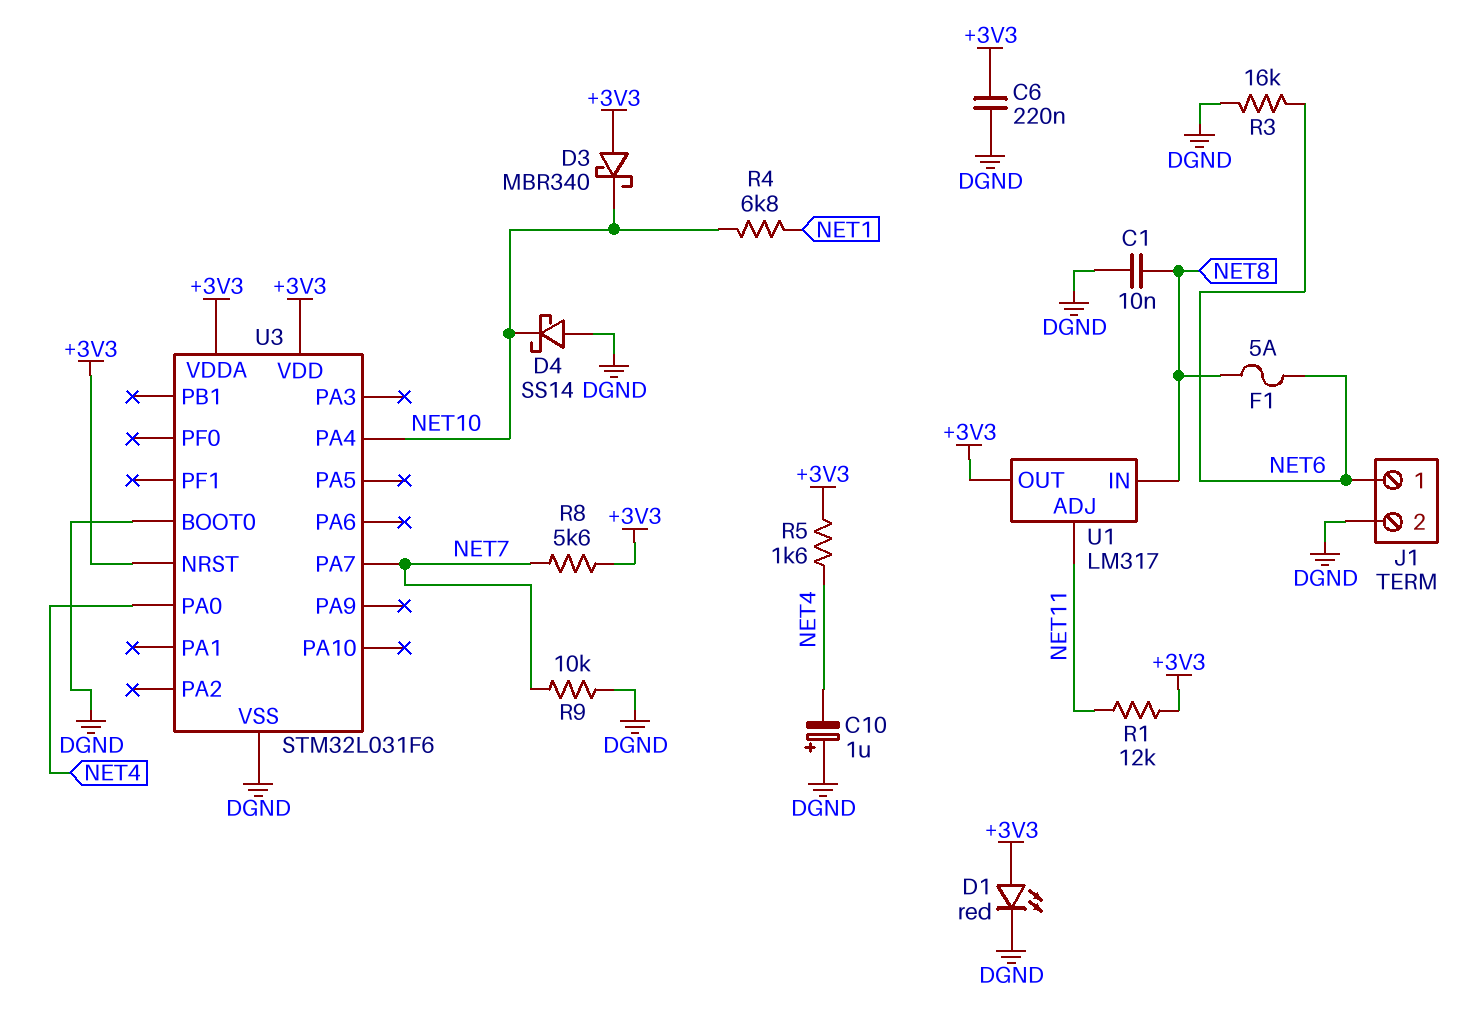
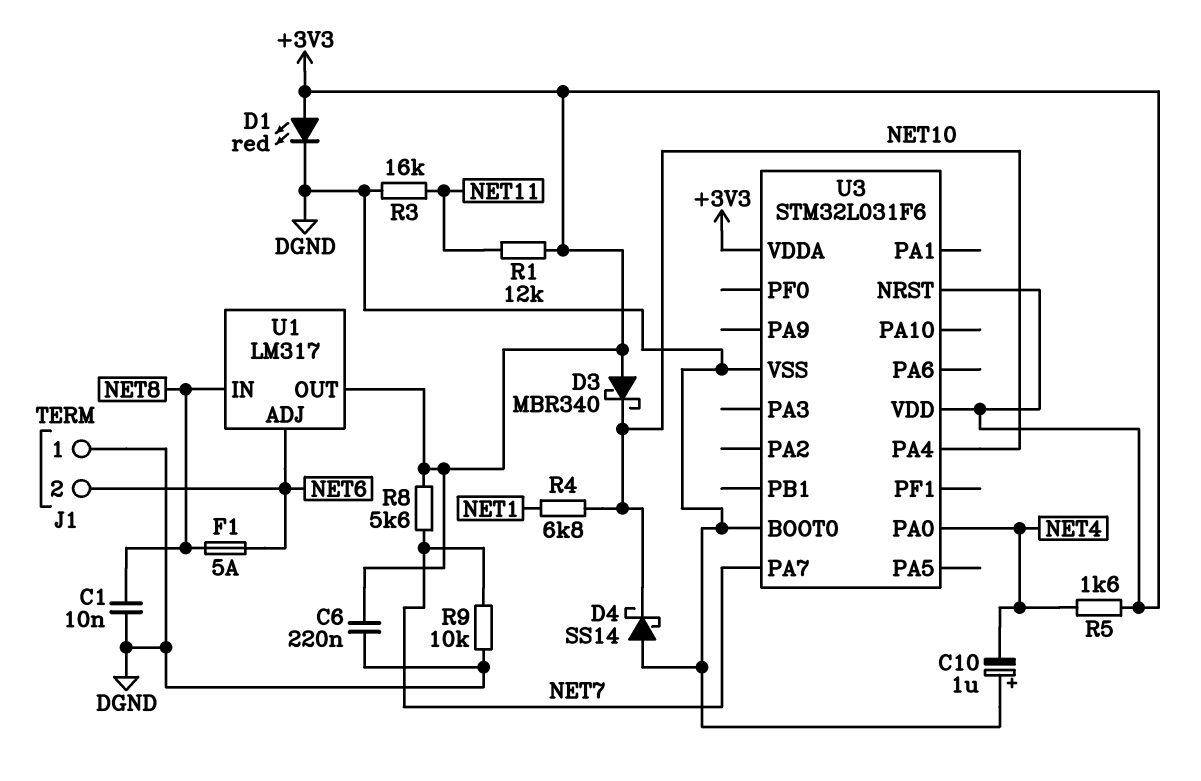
J1 pin 1: NET6 -> DGND
J1 pin 2: DGND -> NET6
R3: 16k (DGND, NET6) -> 16k (DGND, NET11)
U1 pin ADJ: NET11 -> NET6

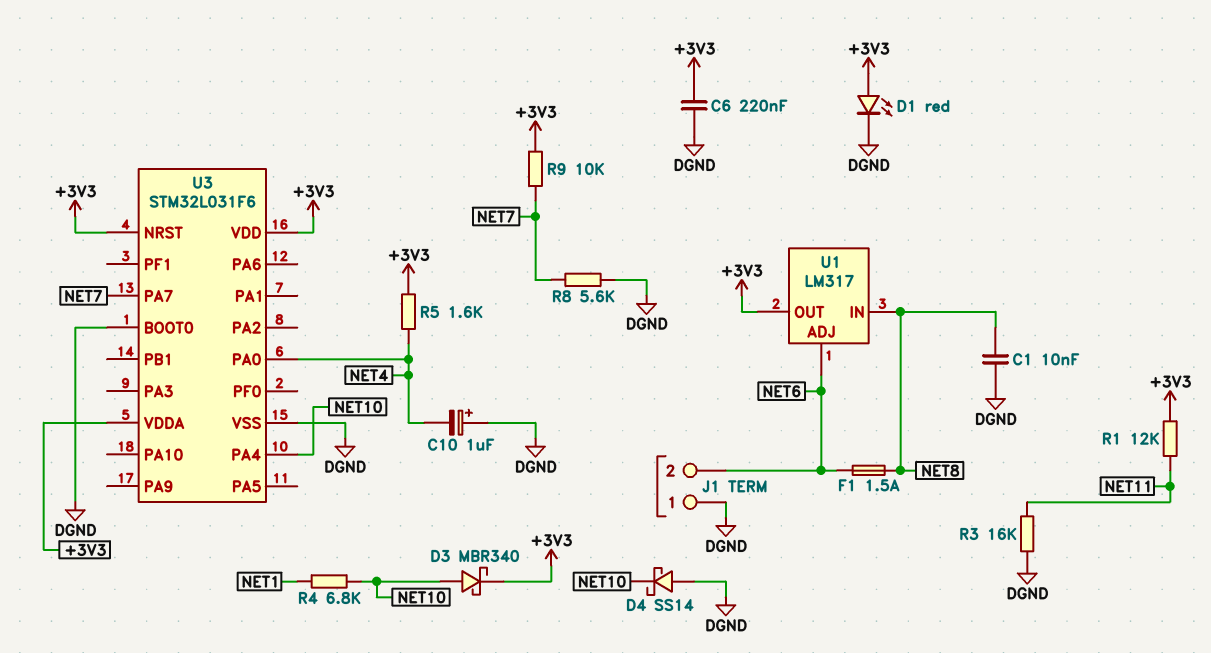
D3: schottky MBR340 (A +3V3, K NET10) -> schottky MBR340 (A NET10, K +3V3)
F1: 5A (NET6, NET8) -> 1.5A (NET6, NET8)
R8: 5.6k (+3V3, NET7) -> 5.6k (DGND, NET7)
R9: 10k (DGND, NET7) -> 10k (+3V3, NET7)

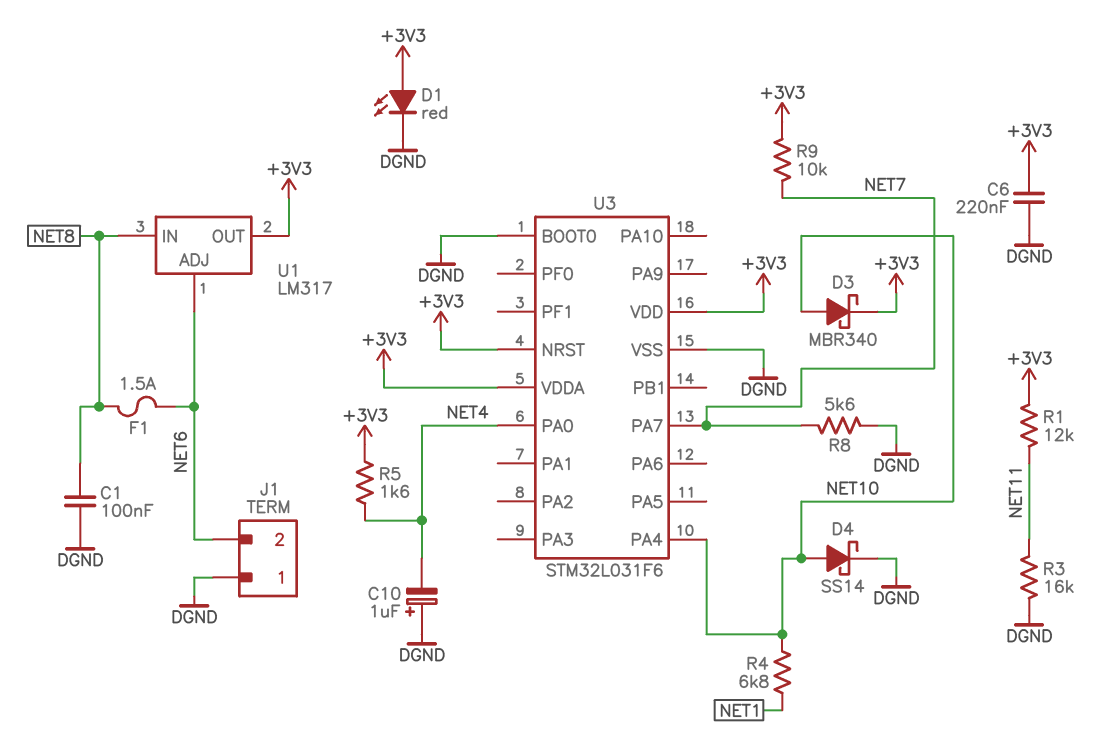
C1: 10nF (DGND, NET8) -> 100nF (DGND, NET8)
D4: schottky SS14 (A DGND, K NET10) -> schottky SS14 (A NET10, K DGND)

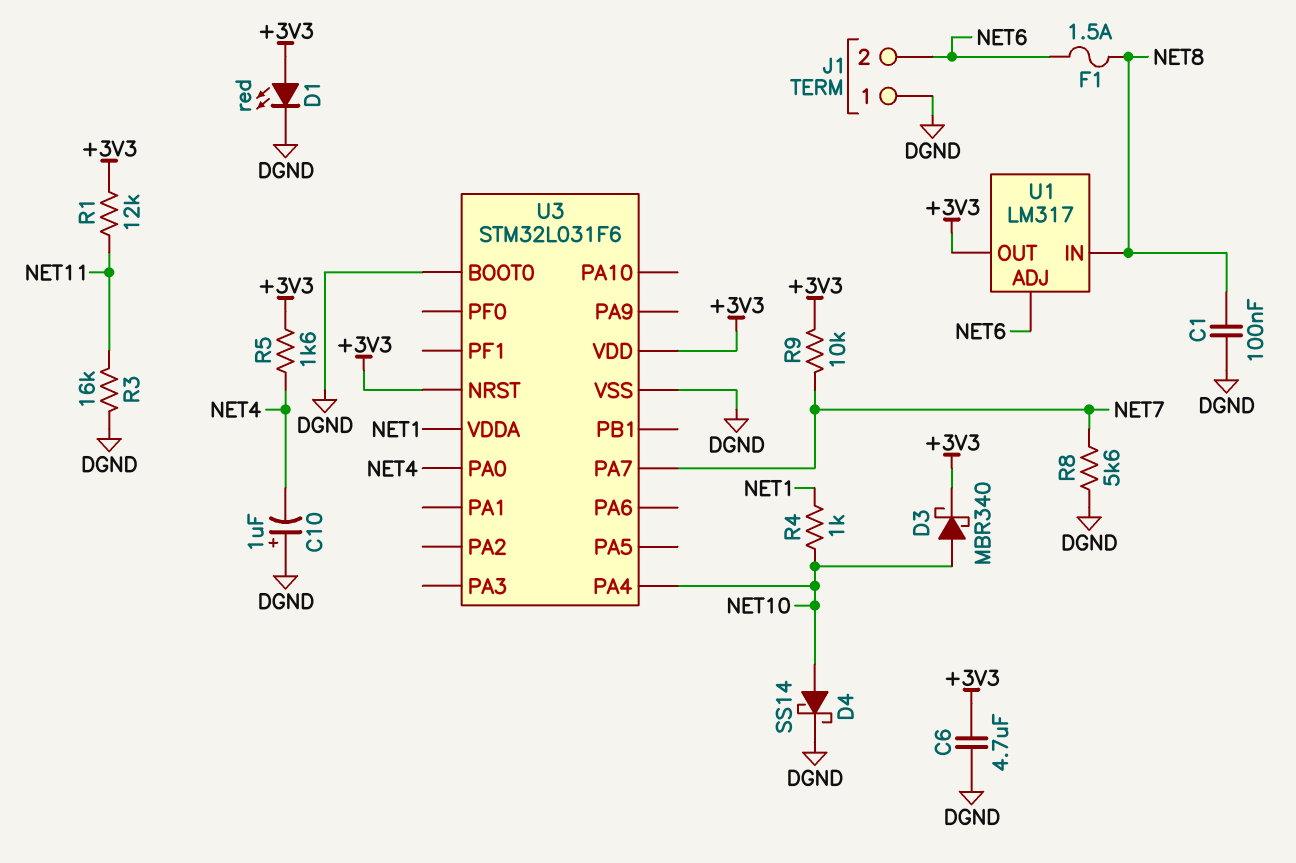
C6: 220nF (+3V3, DGND) -> 4.7uF (+3V3, DGND)
R4: 6.8k (NET1, NET10) -> 1k (NET1, NET10)
U3 pin VDDA: +3V3 -> NET1

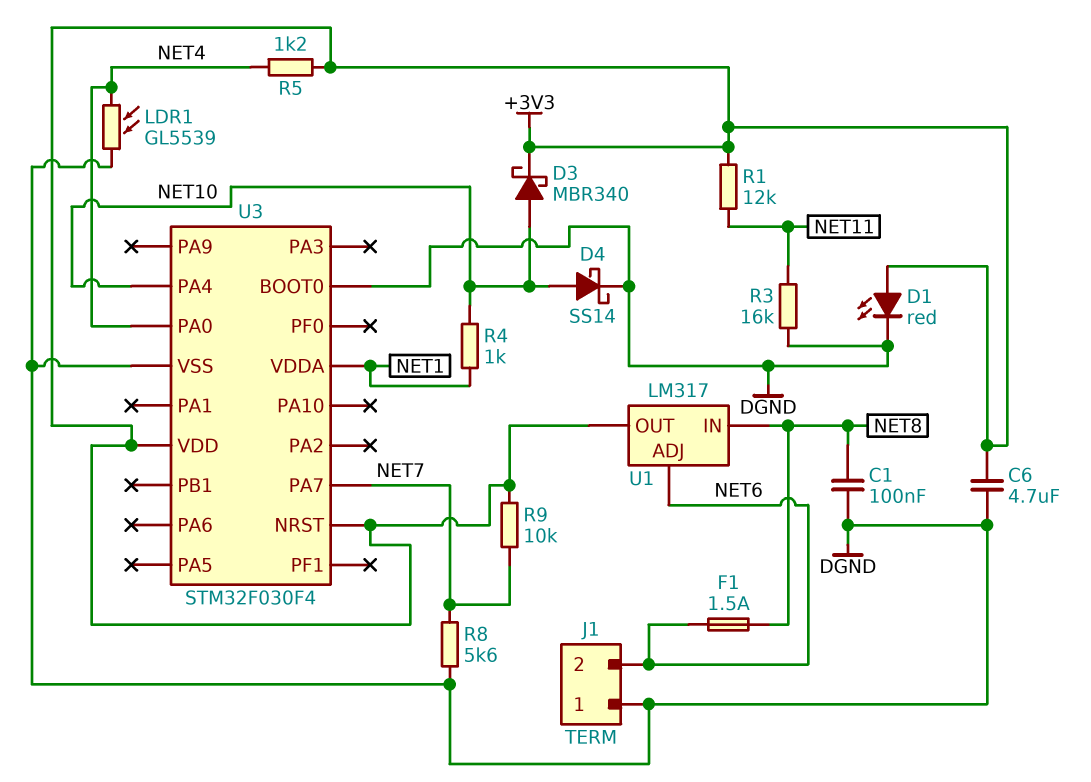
C10: 1uF (plus DGND, minus NET4) -> none
LDR1: none -> GL5539 (DGND, NET4)
R5: 1.6k (+3V3, NET4) -> 1.2k (+3V3, NET4)
U3: STM32L031F6 -> STM32F030F4

